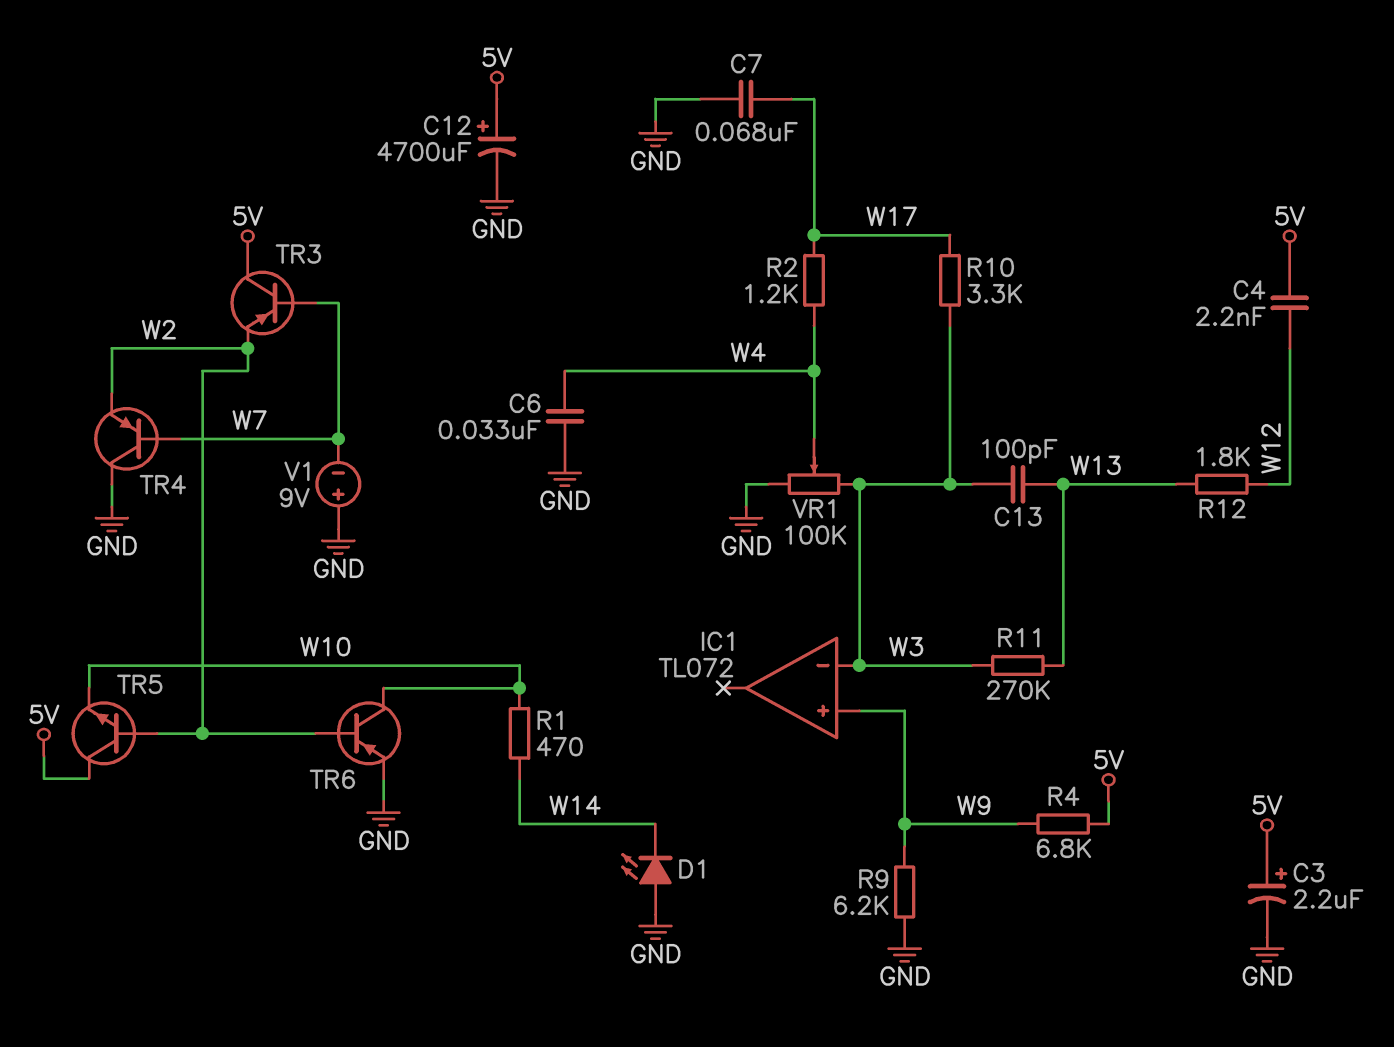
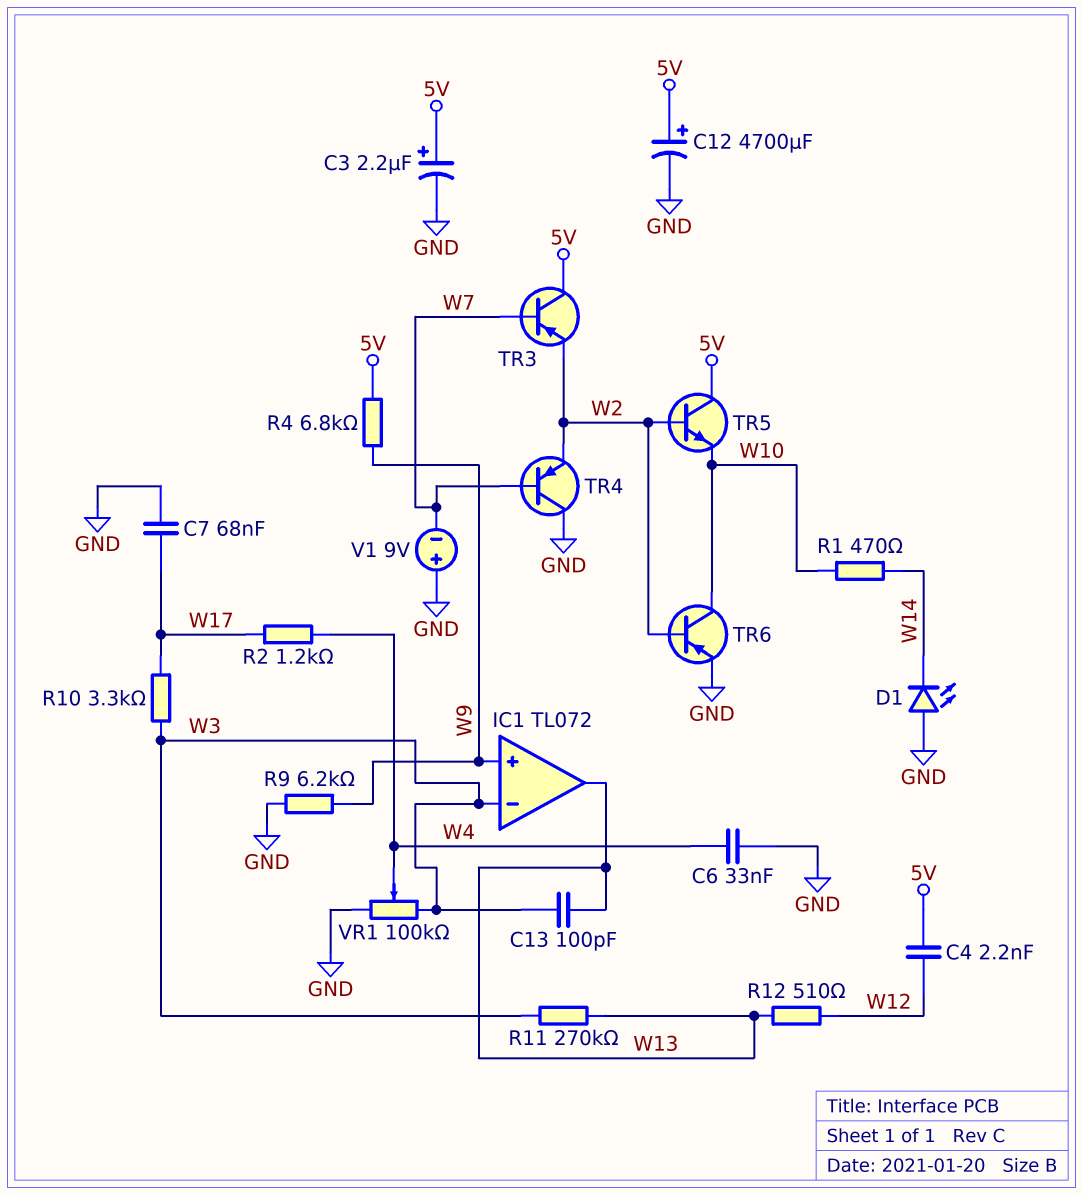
IC1 pin out: none -> W13
R12: 1.8k (W12, W13) -> 510 (W12, W13)

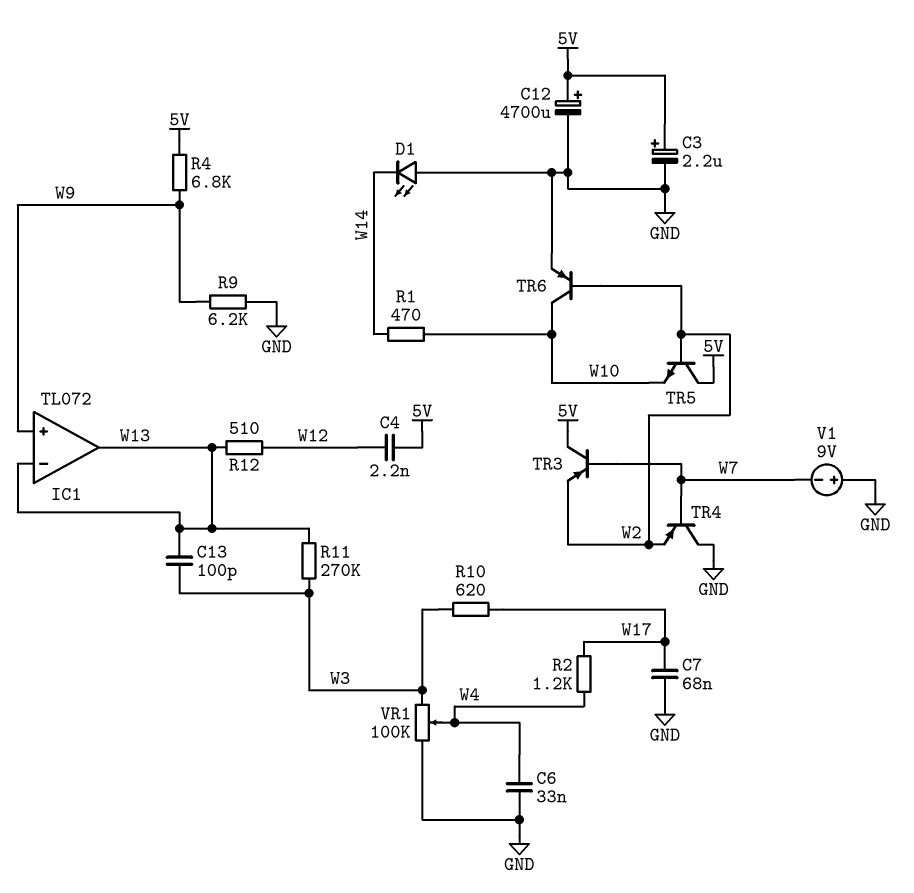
IC1 pin in-: W3 -> W13
R10: 3.3k (W3, W17) -> 620 (W3, W17)

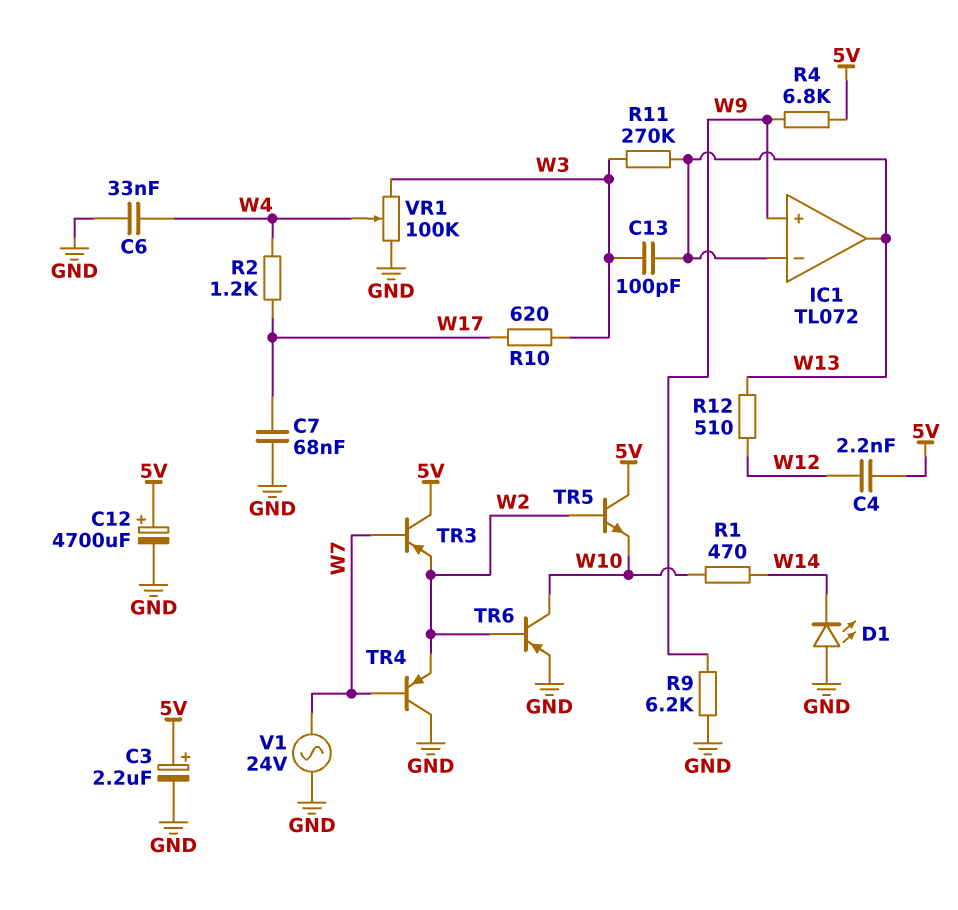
V1: 9V (plus GND, minus W7) -> AC 24V (GND, W7)

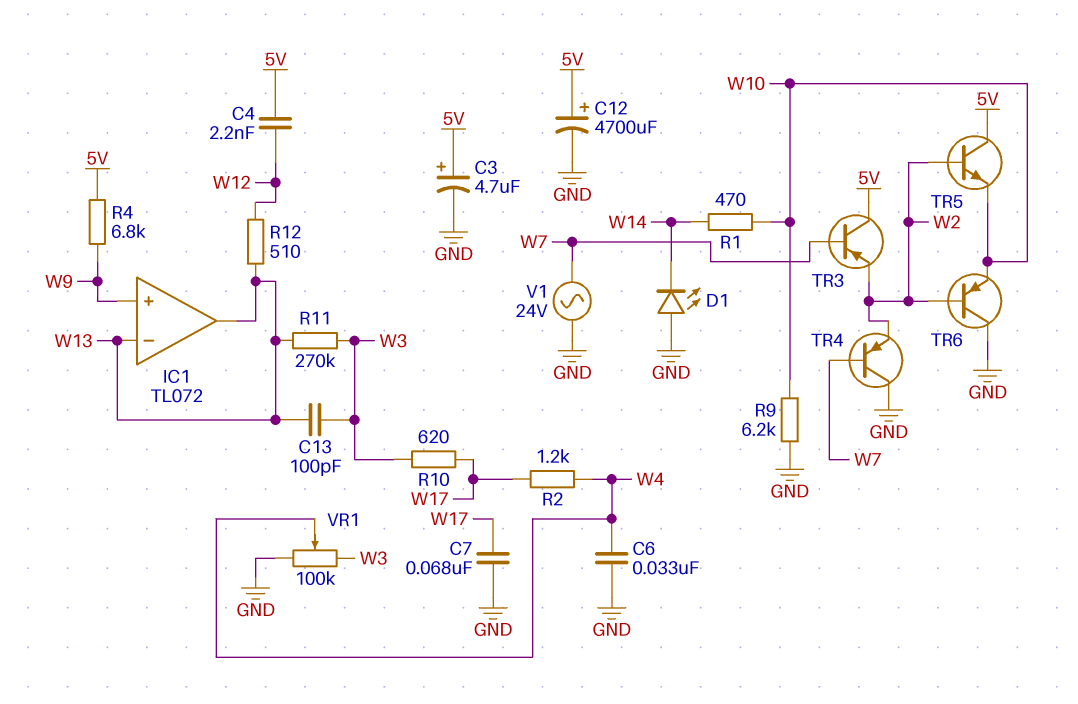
C3: 2.2uF (plus 5V, minus GND) -> 4.7uF (plus 5V, minus GND)
R9: 6.2k (GND, W9) -> 6.2k (GND, W10)
TR6: PNP (B W2, C W10, E GND) -> PNP (B W2, C GND, E W10)

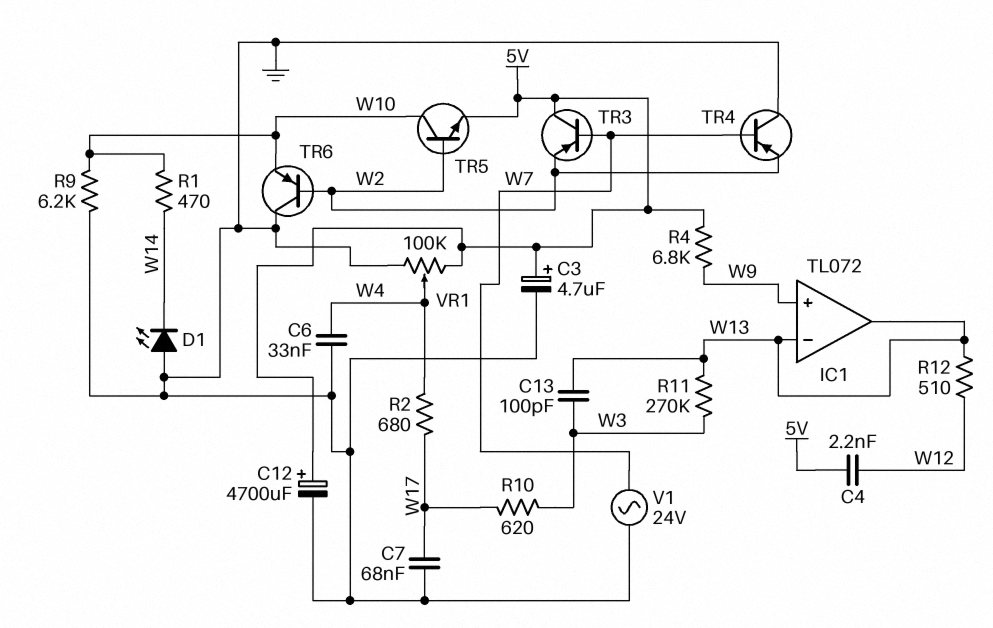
R2: 1.2k (W4, W17) -> 680 (W4, W17)
TR5: NPN (B W2, C 5V, E W10) -> NPN (B W2, C W10, E 5V)
VR1: 100k (GND, W3, wiper W4) -> 100k (5V, GND, wiper W4)

